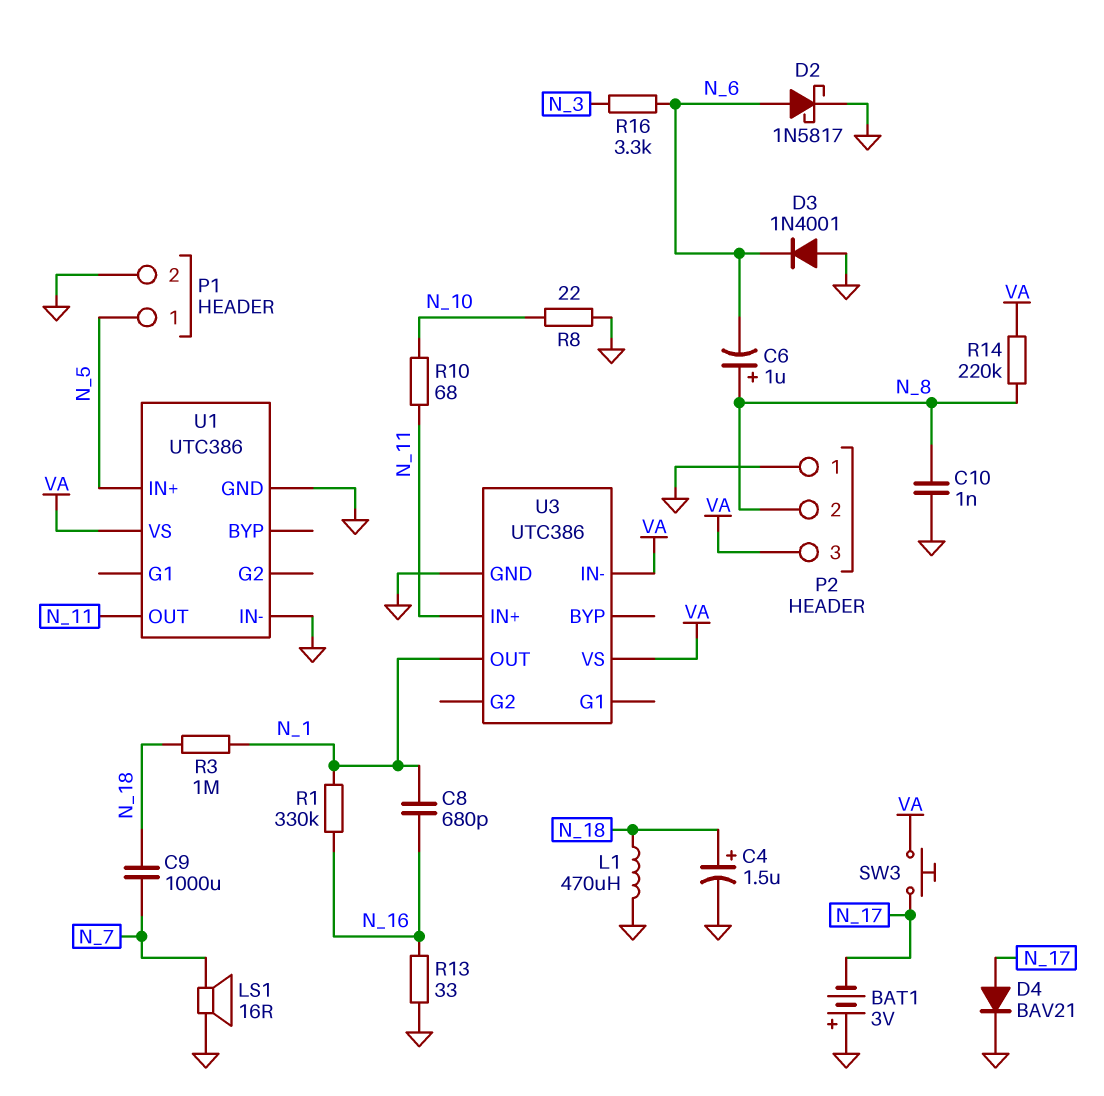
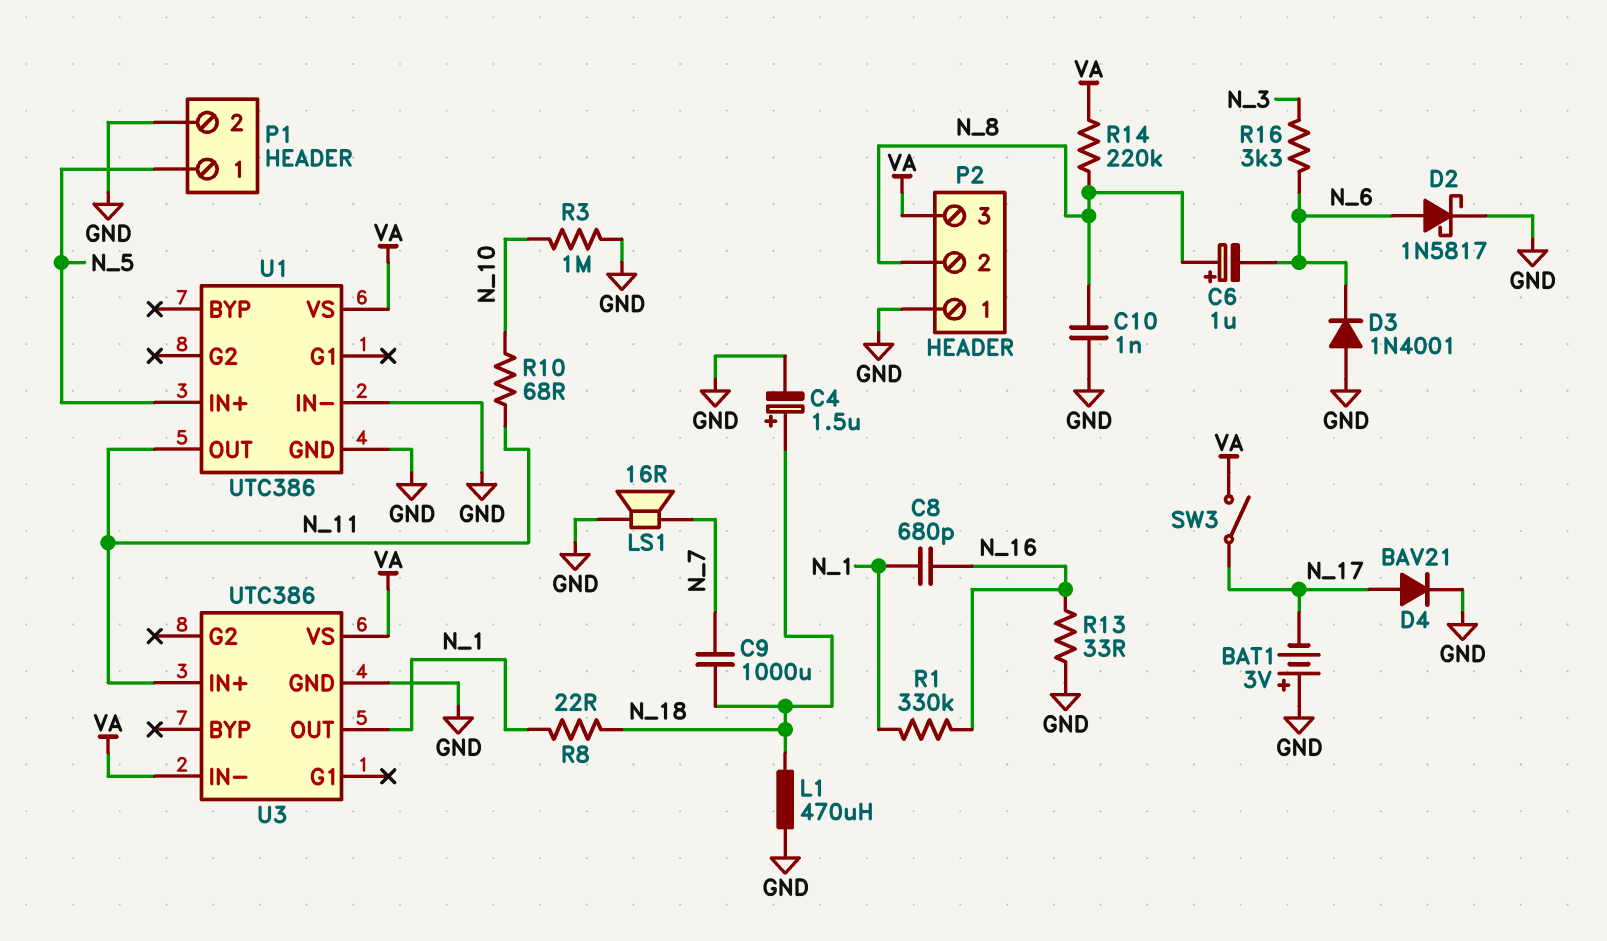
R3: 1M (N_1, N_18) -> 1M (GND, N_10)
R8: 22 (GND, N_10) -> 22 (N_1, N_18)
SW3: button (N_17, VA) -> switch (N_17, VA)

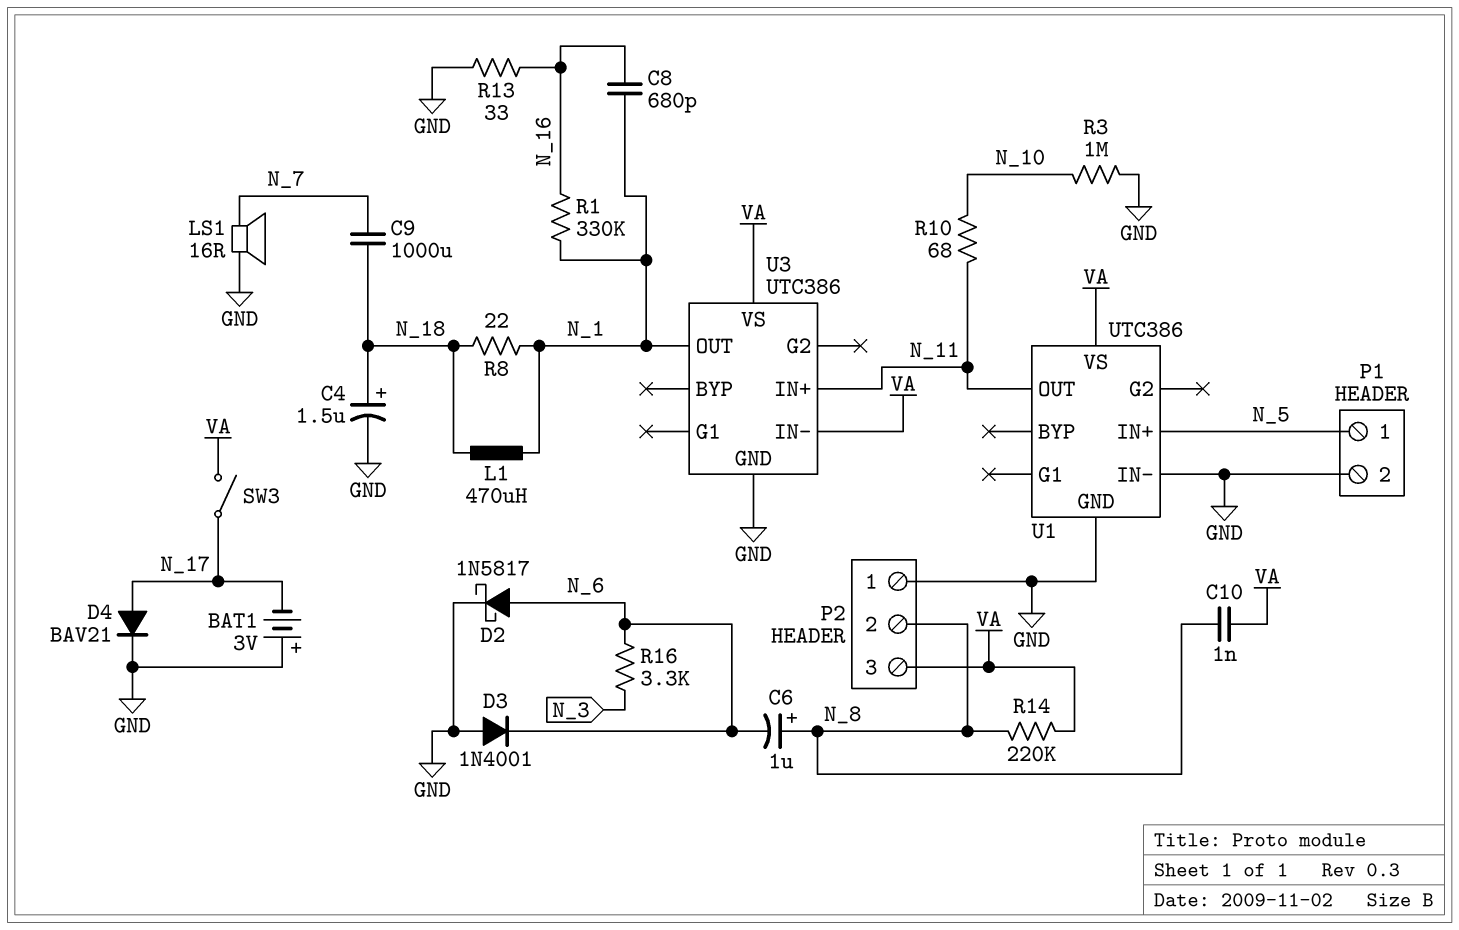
C10: 1nF (GND, N_8) -> 1nF (N_8, VA)
L1: 470uH (GND, N_18) -> 470uH (N_1, N_18)

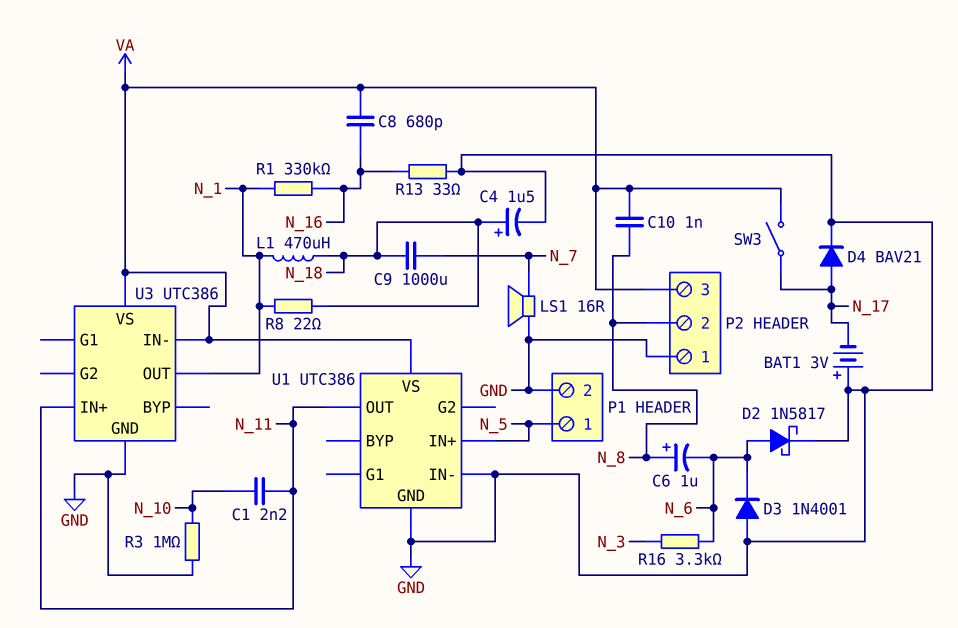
C1: none -> 2.2nF (N_10, N_11)
C8: 680pF (N_1, N_16) -> 680pF (N_16, VA)
R10: 68 (N_10, N_11) -> none
R14: 220k (N_8, VA) -> none

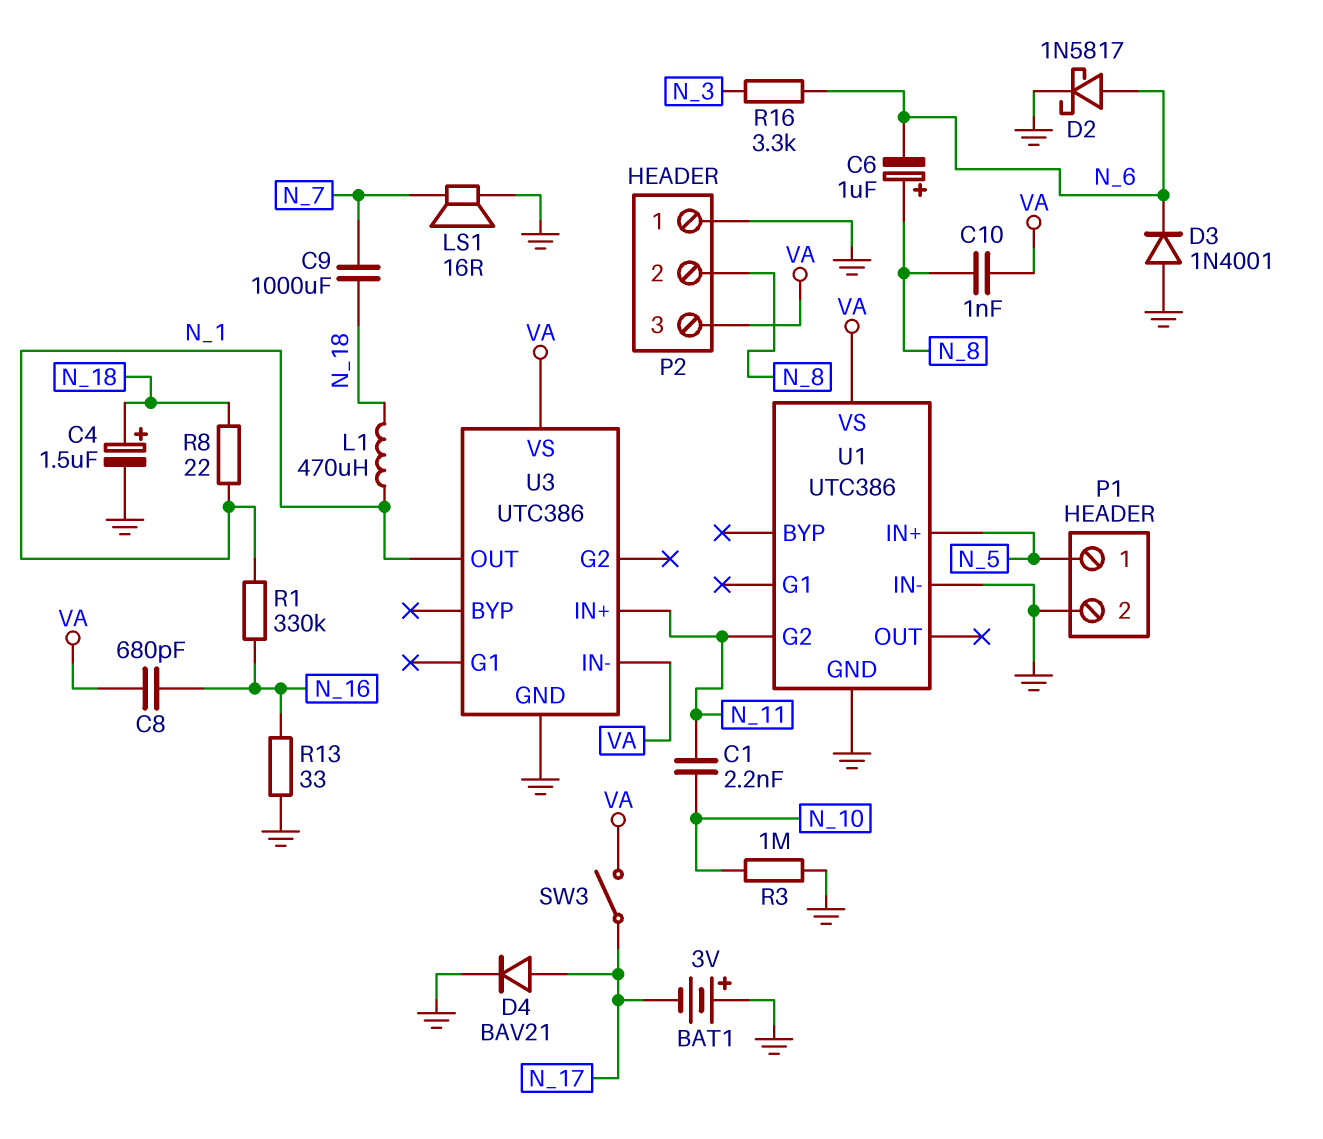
U1 pin G2: none -> N_11
U1 pin OUT: N_11 -> none

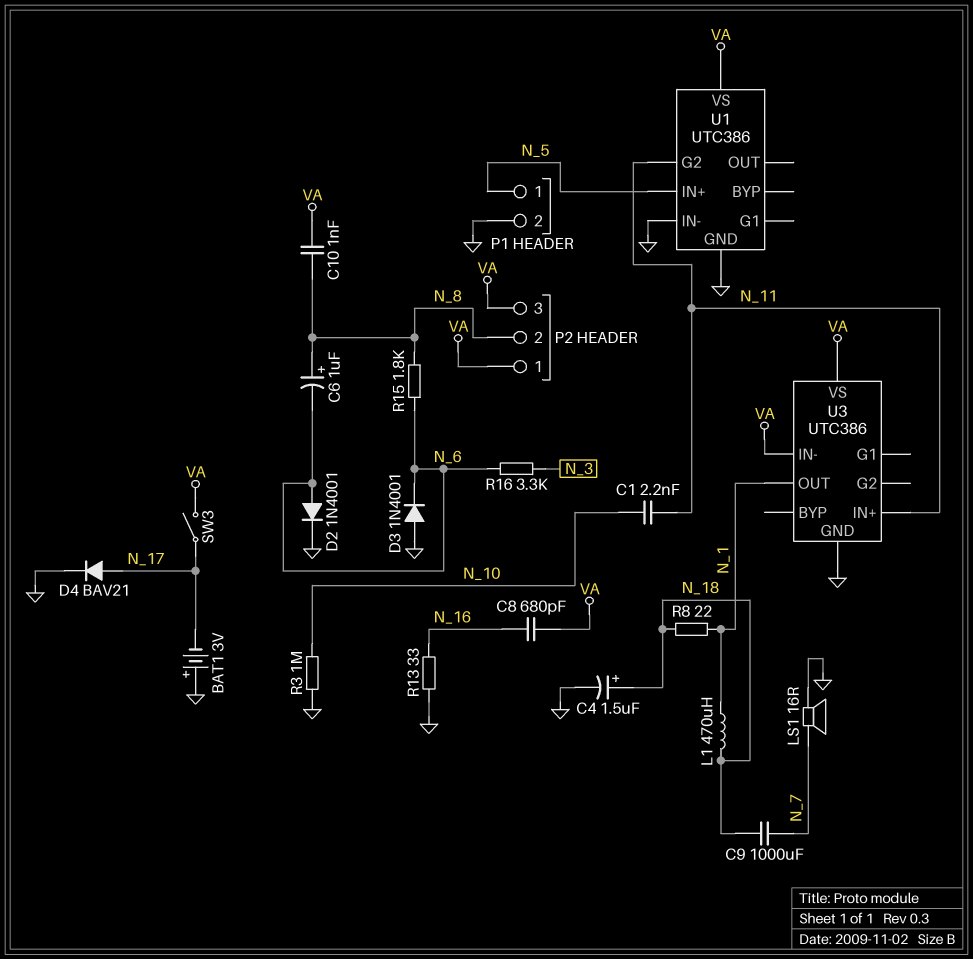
D2: schottky 1N5817 (A N_6, K GND) -> diode 1N4001 (A N_6, K GND)
P2 pin 1: GND -> VA
R1: 330k (N_1, N_16) -> none
R15: none -> 1.8k (N_6, N_8)

